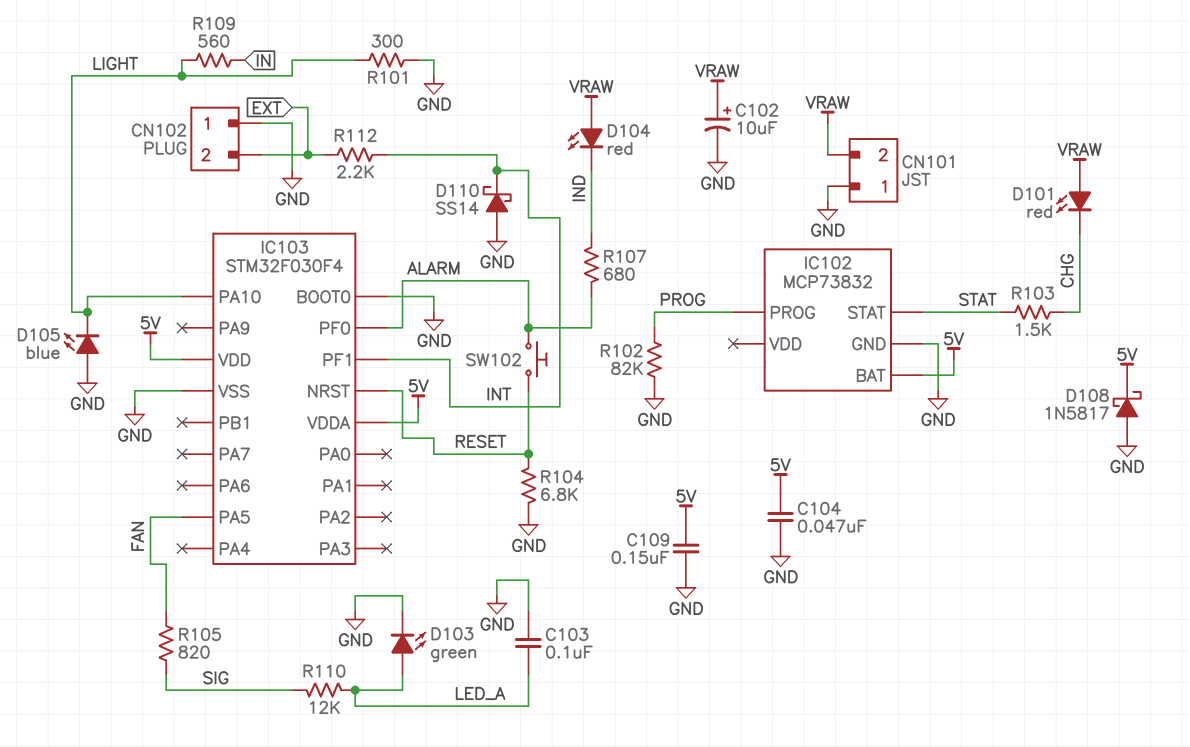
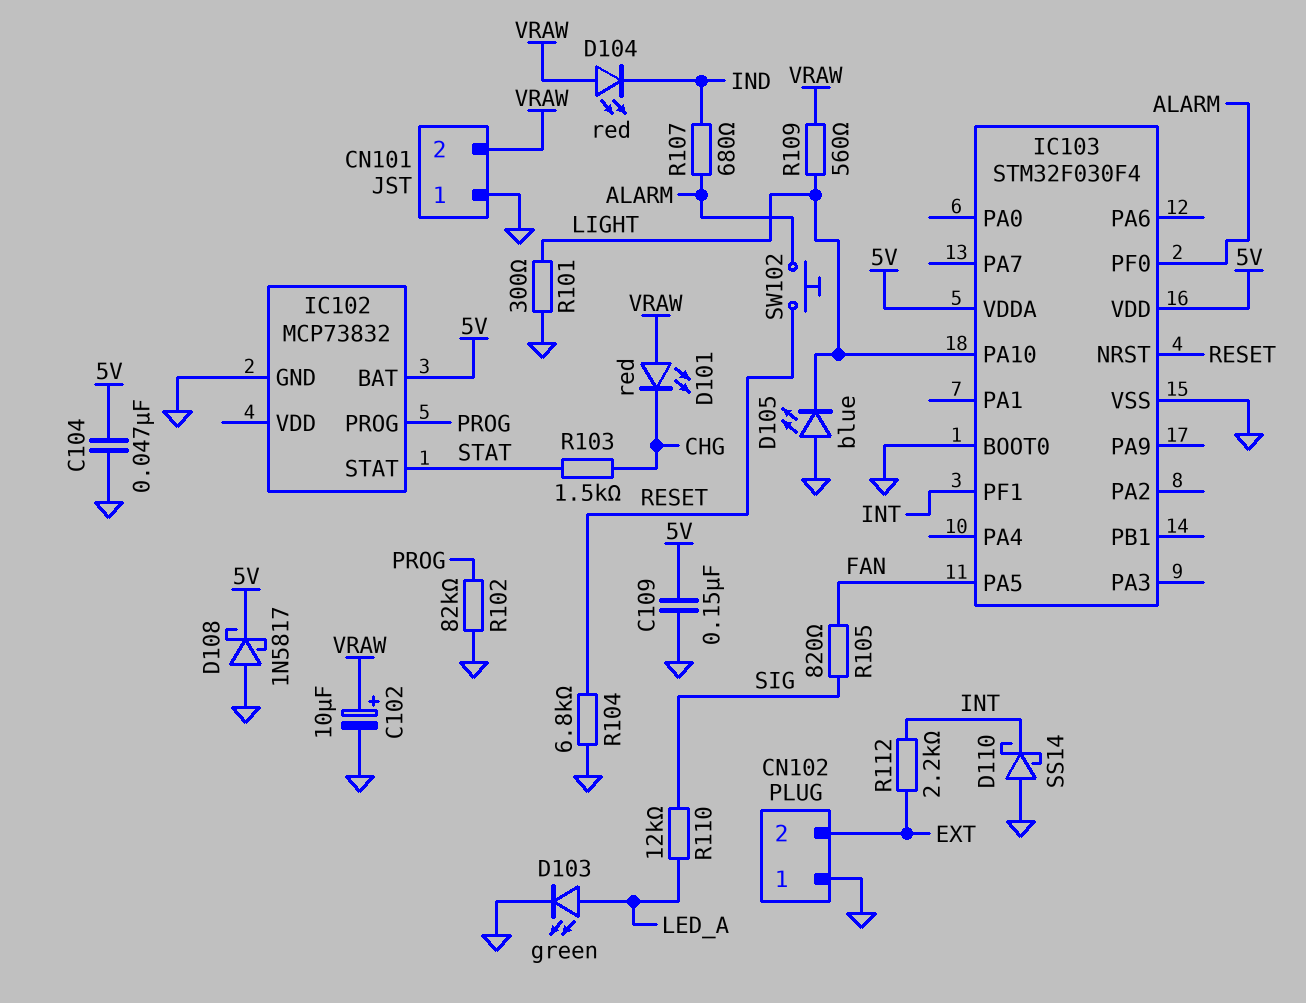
C103: 100nF (GND, LED_A) -> none
R109: 560 (IN, LIGHT) -> 560 (LIGHT, VRAW)

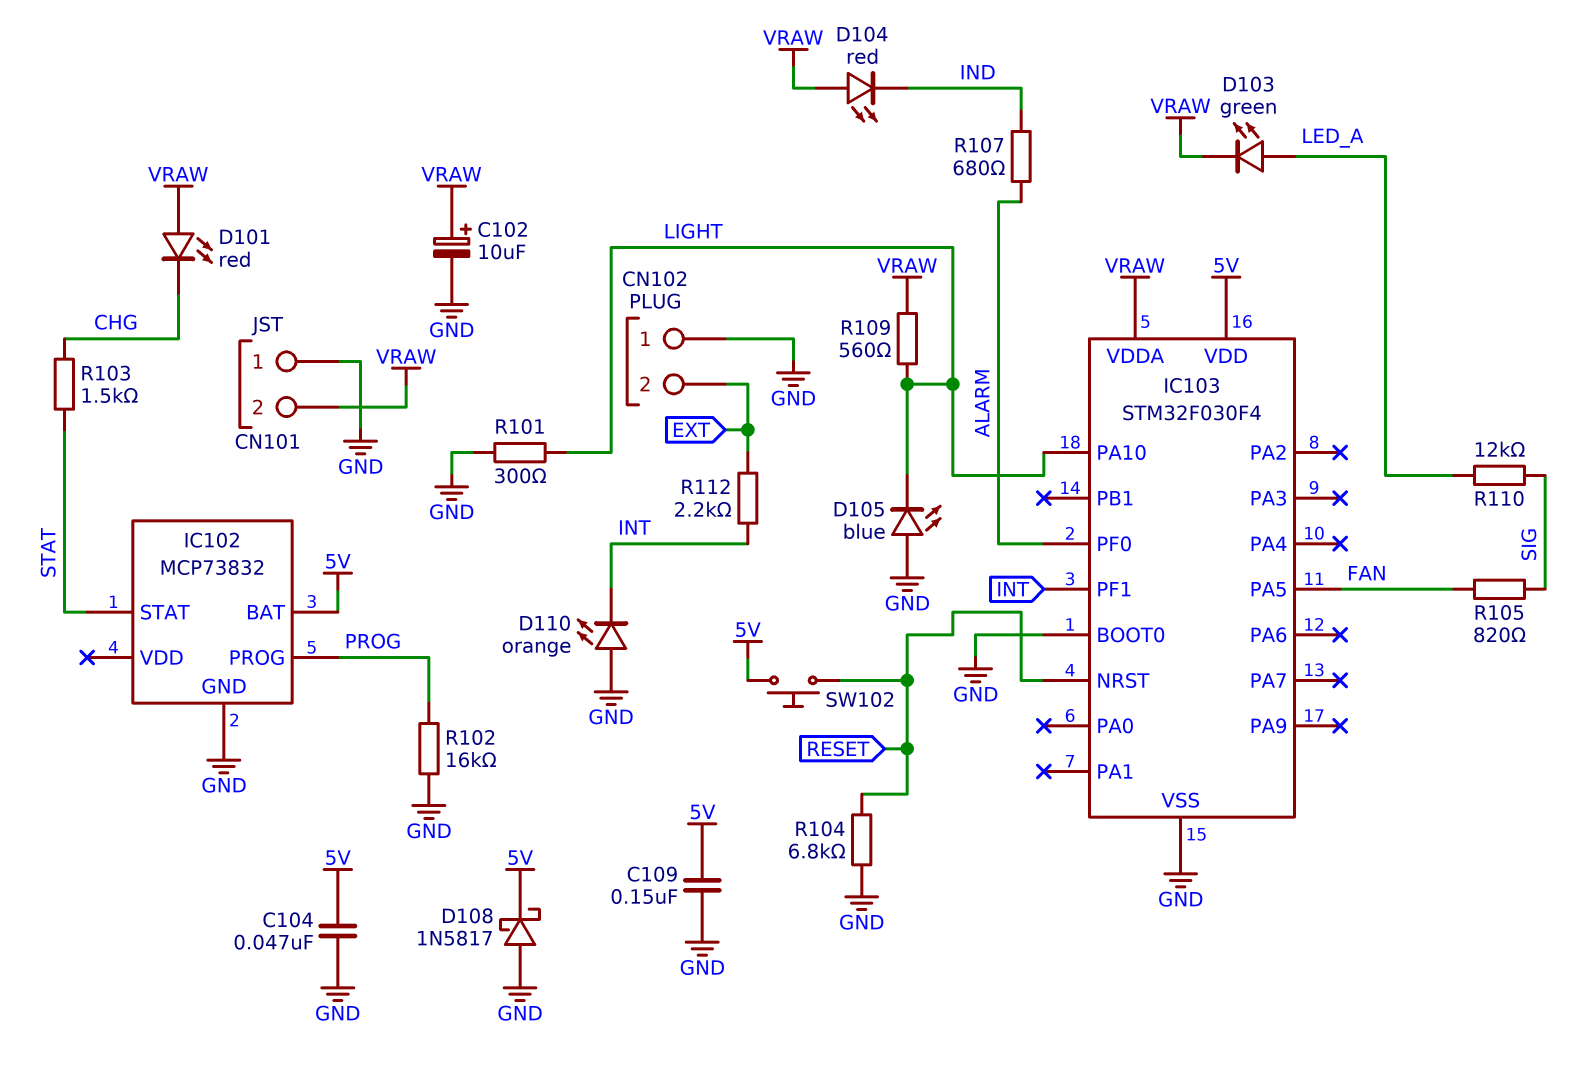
D103: LED green (A LED_A, K GND) -> LED green (A LED_A, K VRAW)
D110: schottky SS14 (A GND, K INT) -> LED orange (A GND, K INT)
IC103 pin VDDA: 5V -> VRAW
R102: 82k (GND, PROG) -> 16k (GND, PROG)
SW102: button (ALARM, RESET) -> button (5V, RESET)

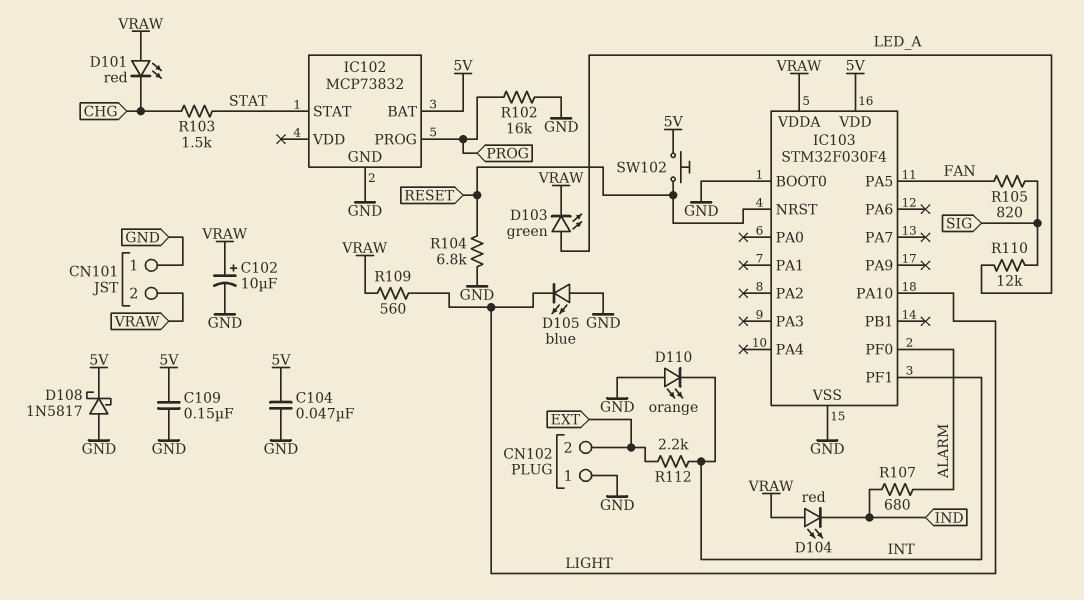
R101: 300 (GND, LIGHT) -> none

